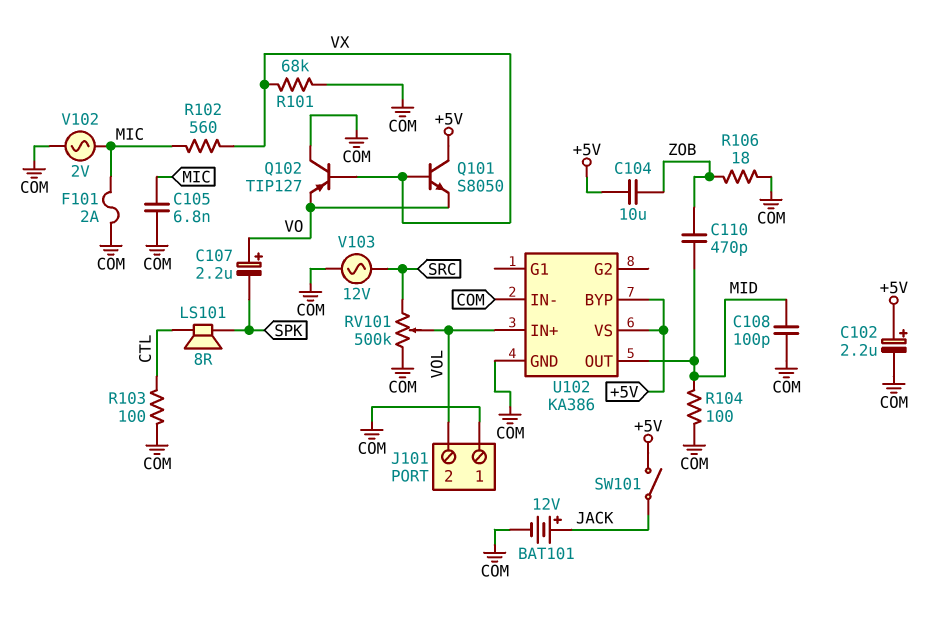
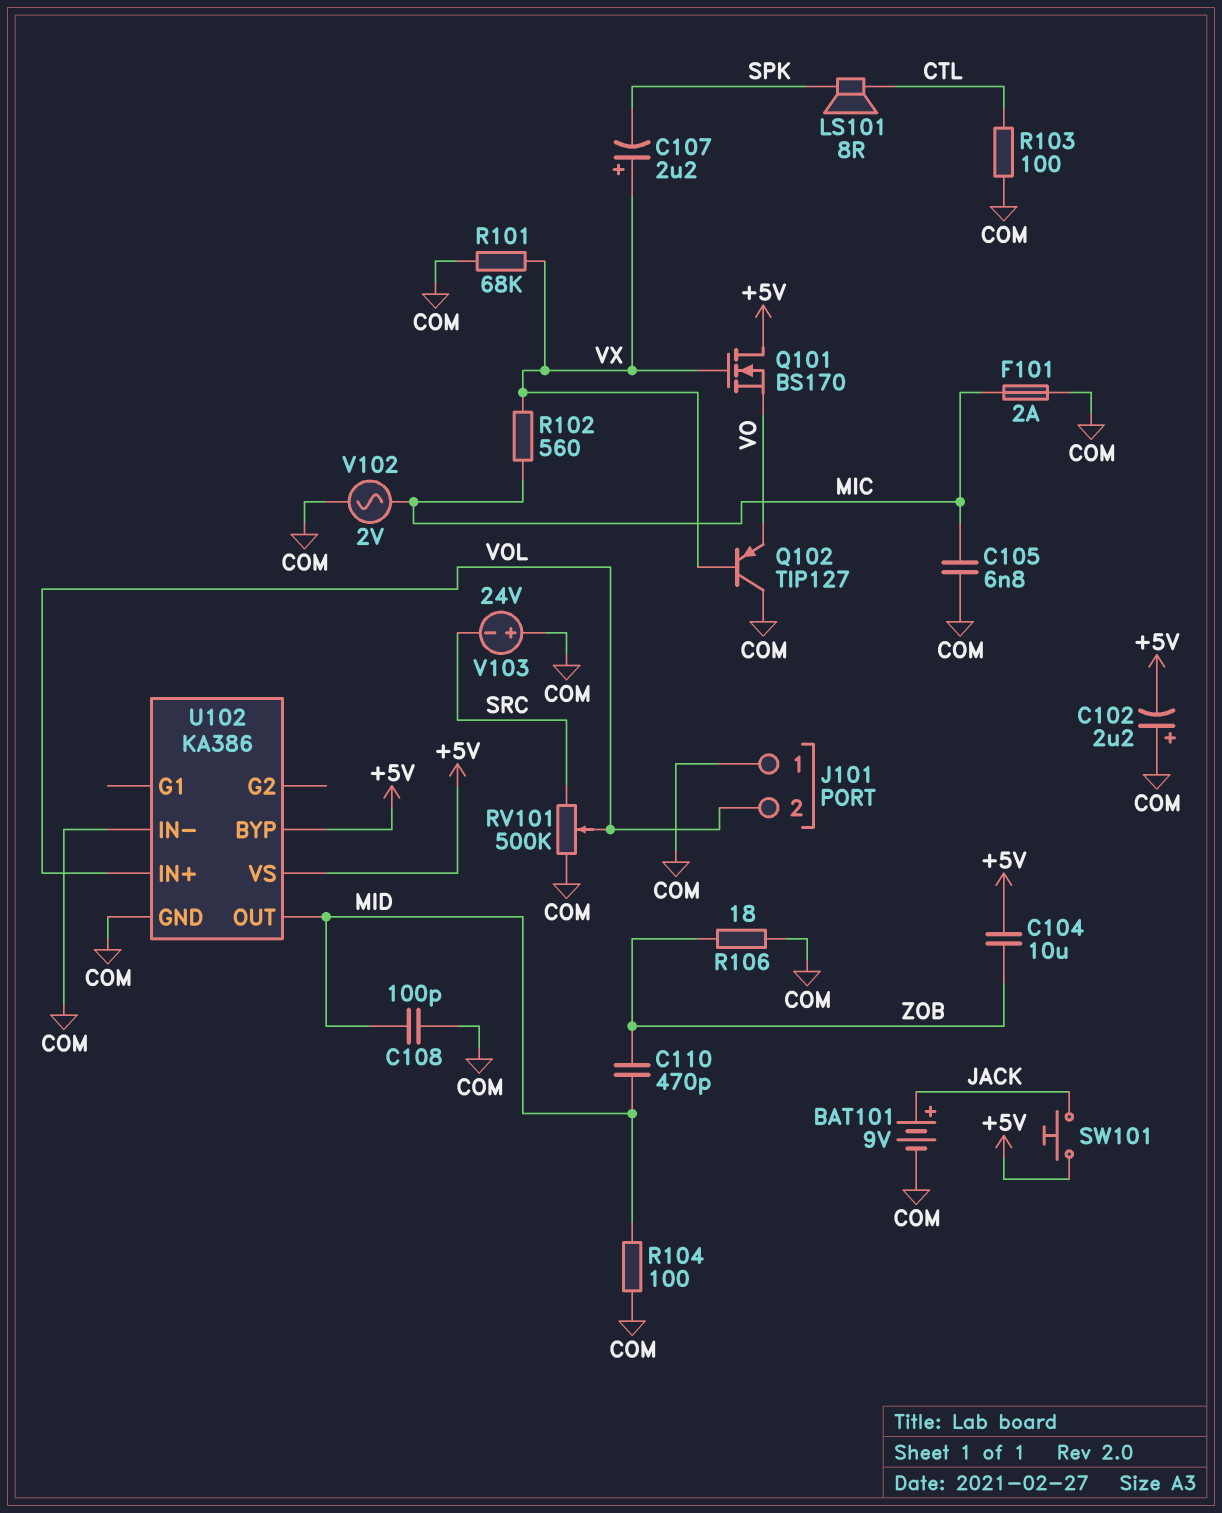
BAT101: 12V (plus JACK, minus COM) -> 9V (plus JACK, minus COM)
C102: 2.2uF (plus +5V, minus COM) -> 2.2uF (plus COM, minus +5V)
C107: 2.2uF (plus VO, minus SPK) -> 2.2uF (plus VX, minus SPK)
Q101: NPN S8050 (B VX, C +5V, E VO) -> NMOS BS170 (G VX, D +5V, S VO)
SW101: switch (+5V, JACK) -> button (+5V, JACK)
V103: AC 12V (COM, SRC) -> 24V (plus COM, minus SRC)

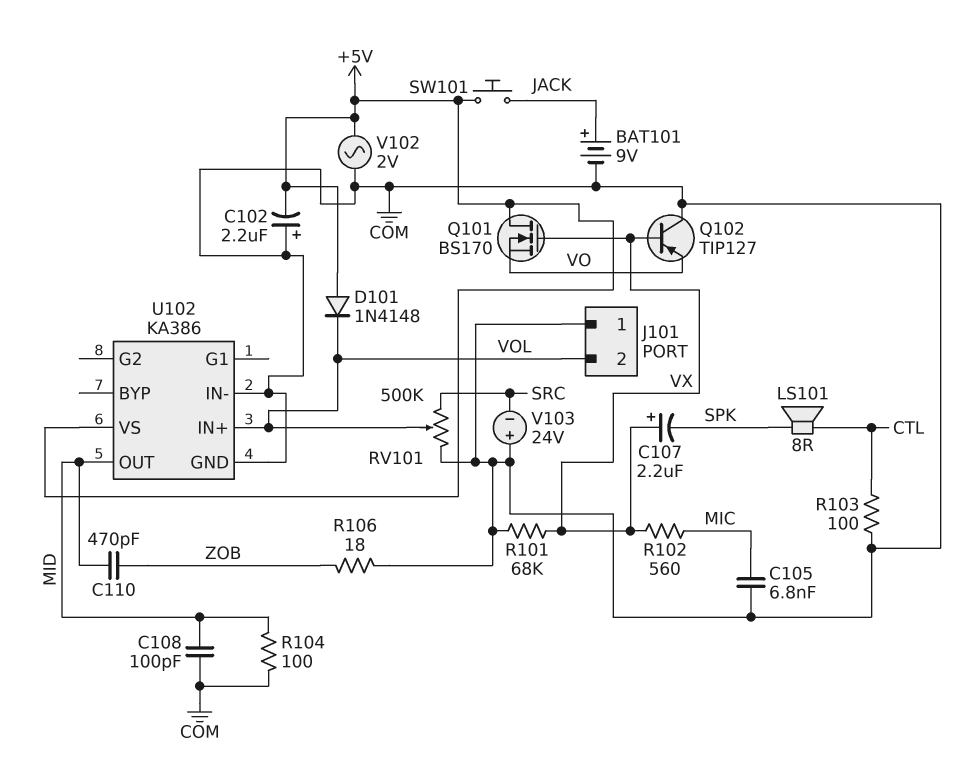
C104: 10uF (+5V, ZOB) -> none
D101: none -> diode 1N4148 (A +5V, K VOL)
F101: 2A (COM, MIC) -> none
U102 pin BYP: +5V -> none
V102: AC 2V (COM, MIC) -> AC 2V (+5V, COM)

